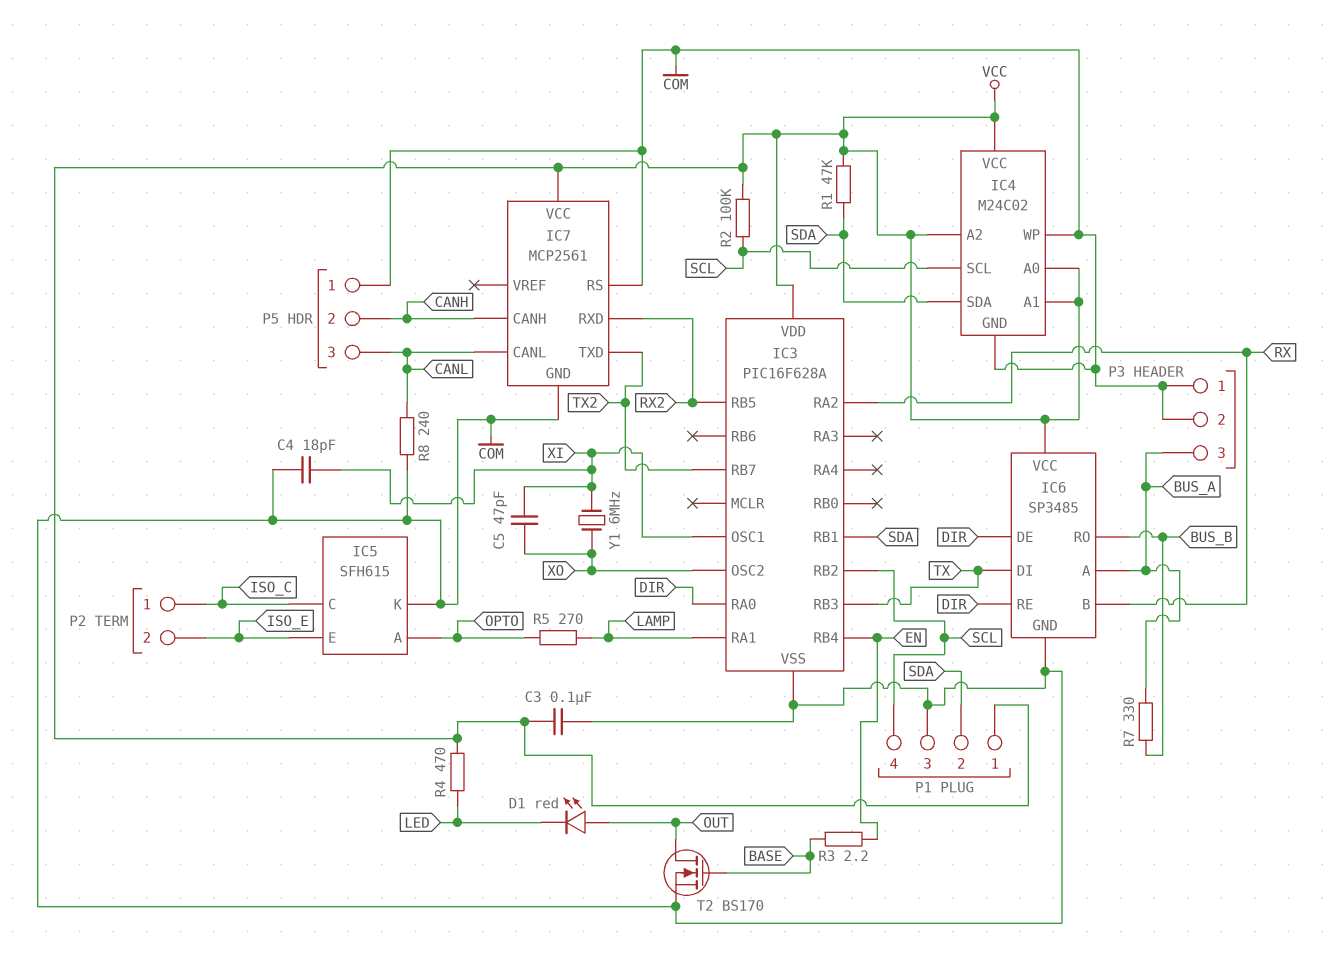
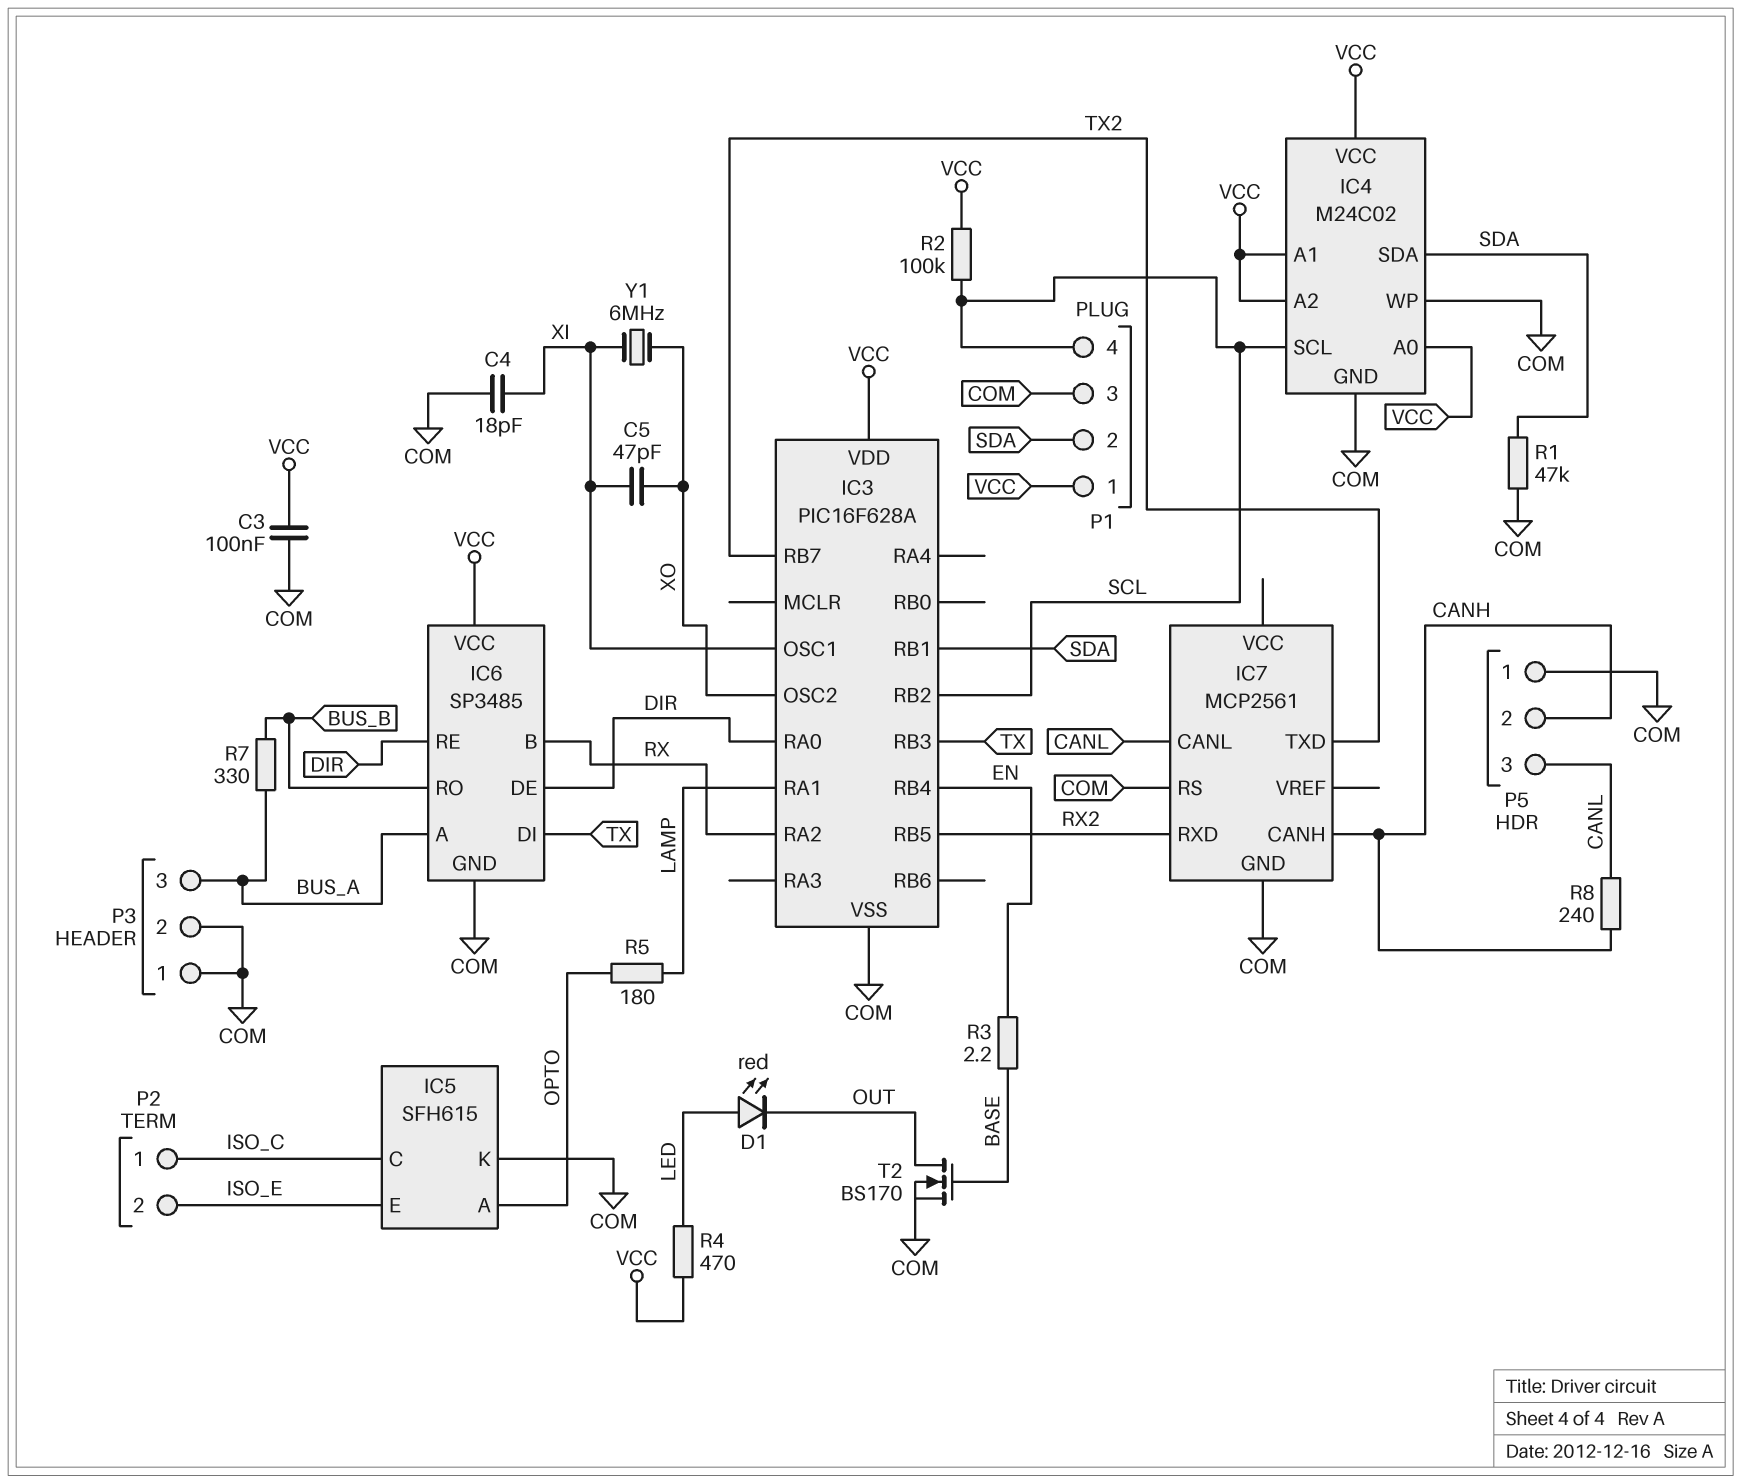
D1: LED red (A OUT, K LED) -> LED red (A LED, K OUT)
IC7 pin VCC: VCC -> none
R1: 47k (SDA, VCC) -> 47k (COM, SDA)
R5: 270 (LAMP, OPTO) -> 180 (LAMP, OPTO)
R8: 240 (CANL, COM) -> 240 (CANH, CANL)

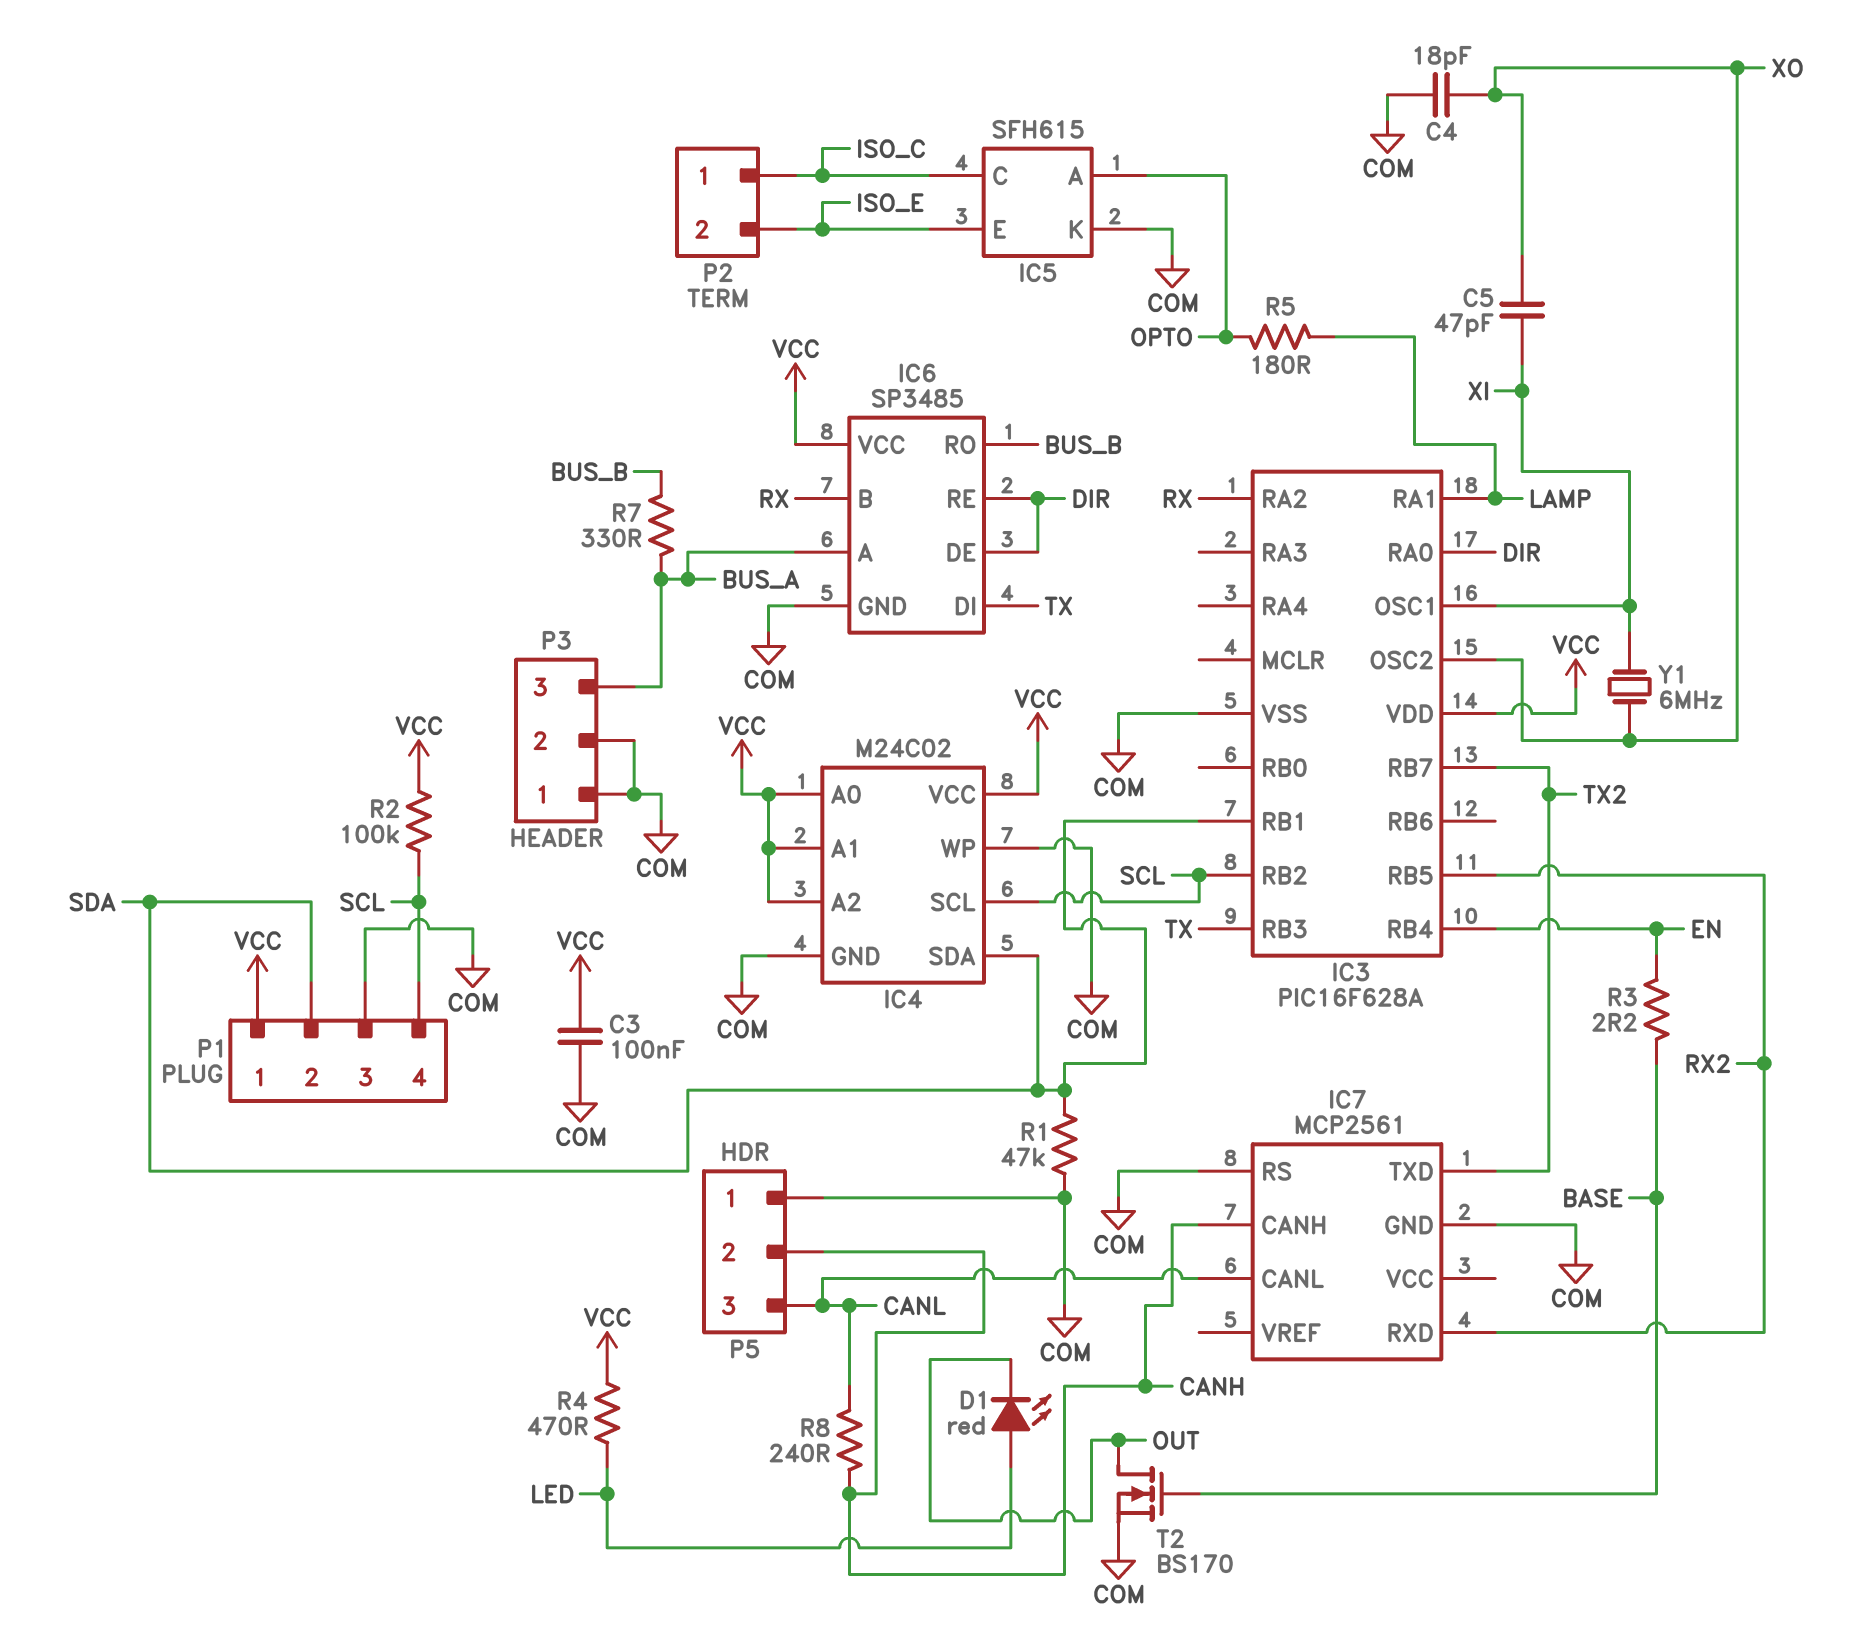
C4: 18pF (COM, XI) -> 18pF (COM, XO)

